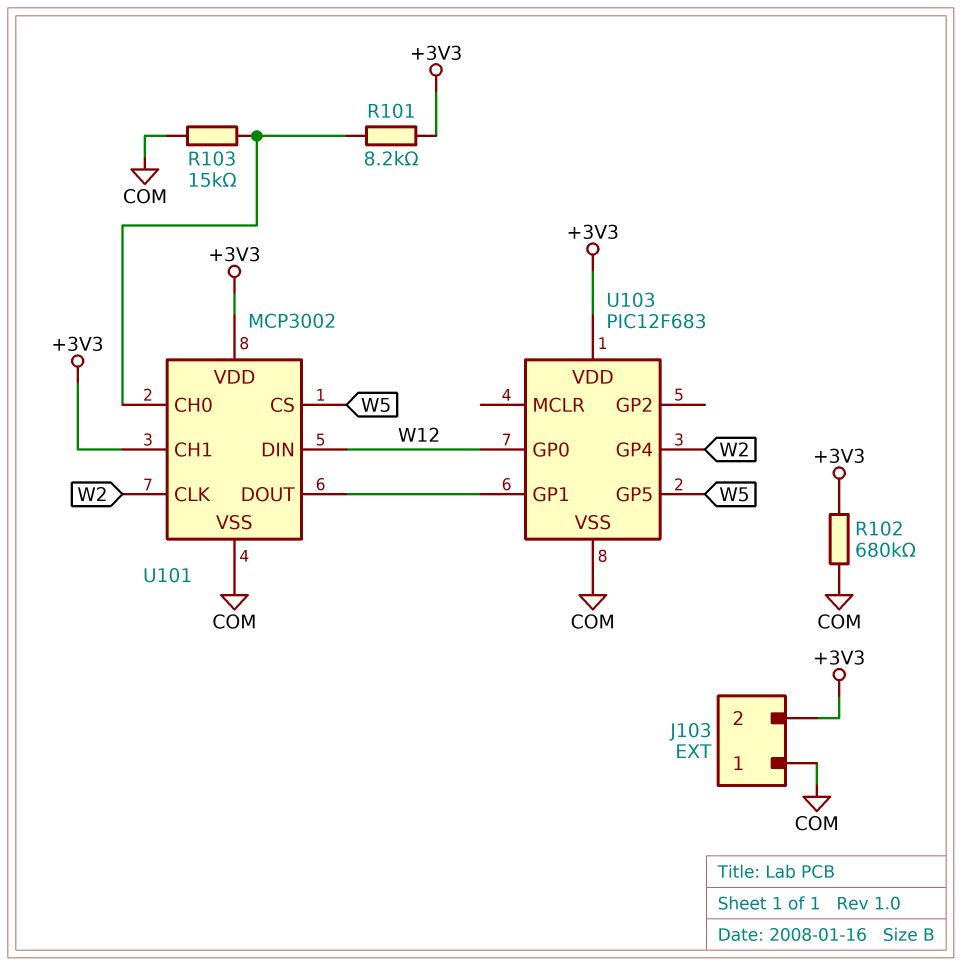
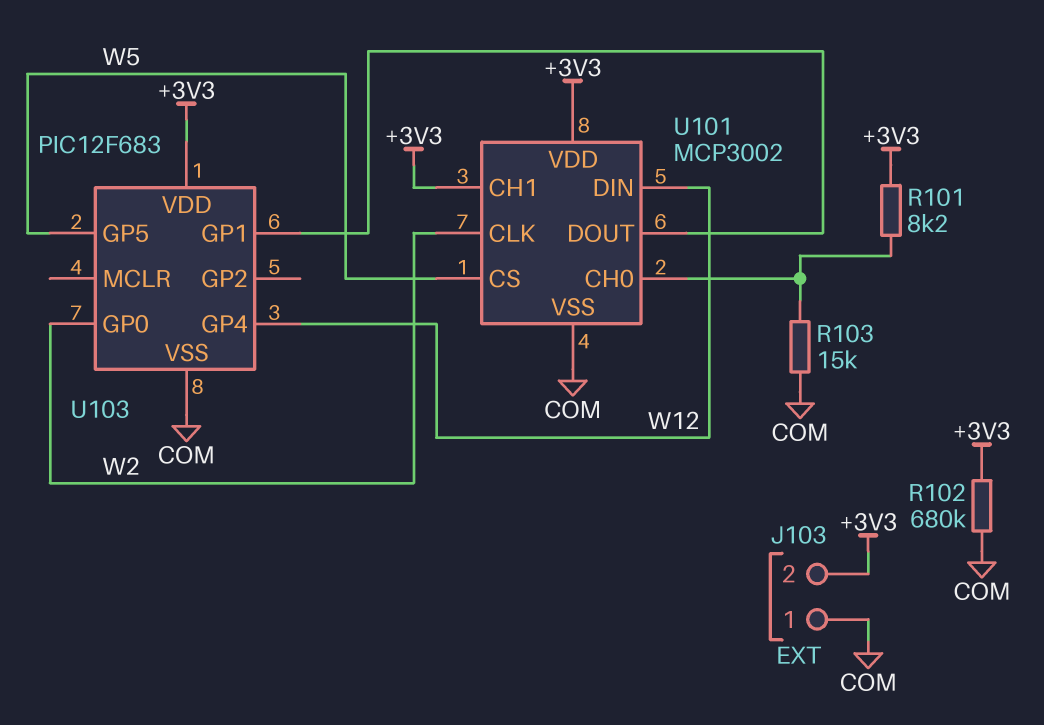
U103 pin GP0: W12 -> W2
U103 pin GP4: W2 -> W12

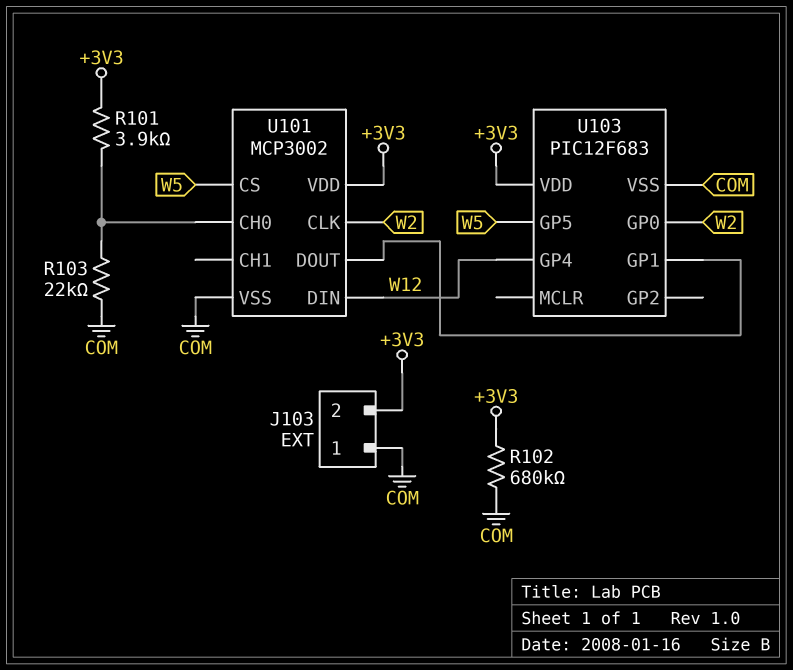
R101: 8.2k (+3V3, U101/CH0) -> 3.9k (+3V3, U101/CH0)
R103: 15k (COM, U101/CH0) -> 22k (COM, U101/CH0)
U101 pin CH1: +3V3 -> none

